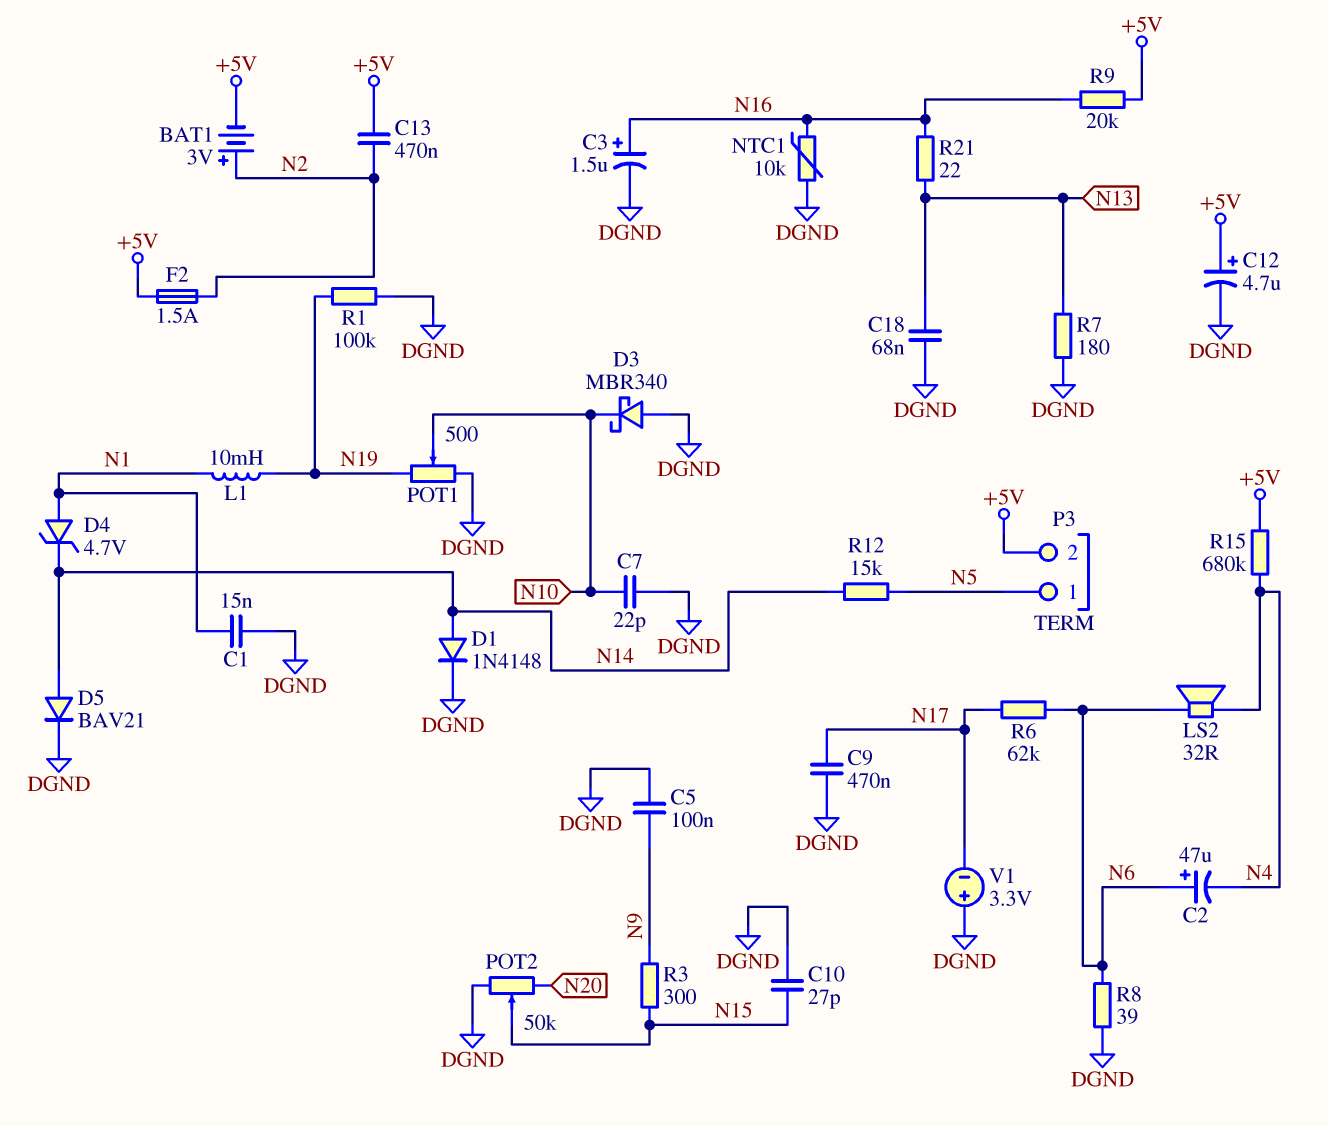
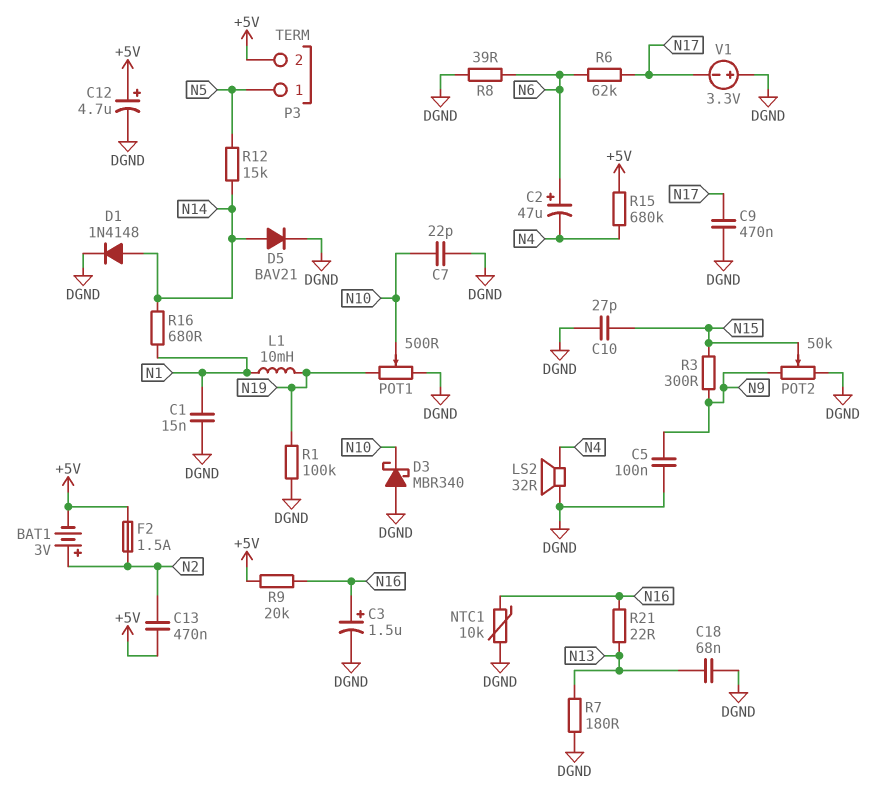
D4: zener 4.7V (A N1, K N14) -> none
LS2: speaker 32R (N4, N6) -> speaker 32R (DGND, N4)
POT2: 50k (DGND, N20, wiper N15) -> 50k (DGND, N9, wiper N15)
R16: none -> 680 (N1, N14)

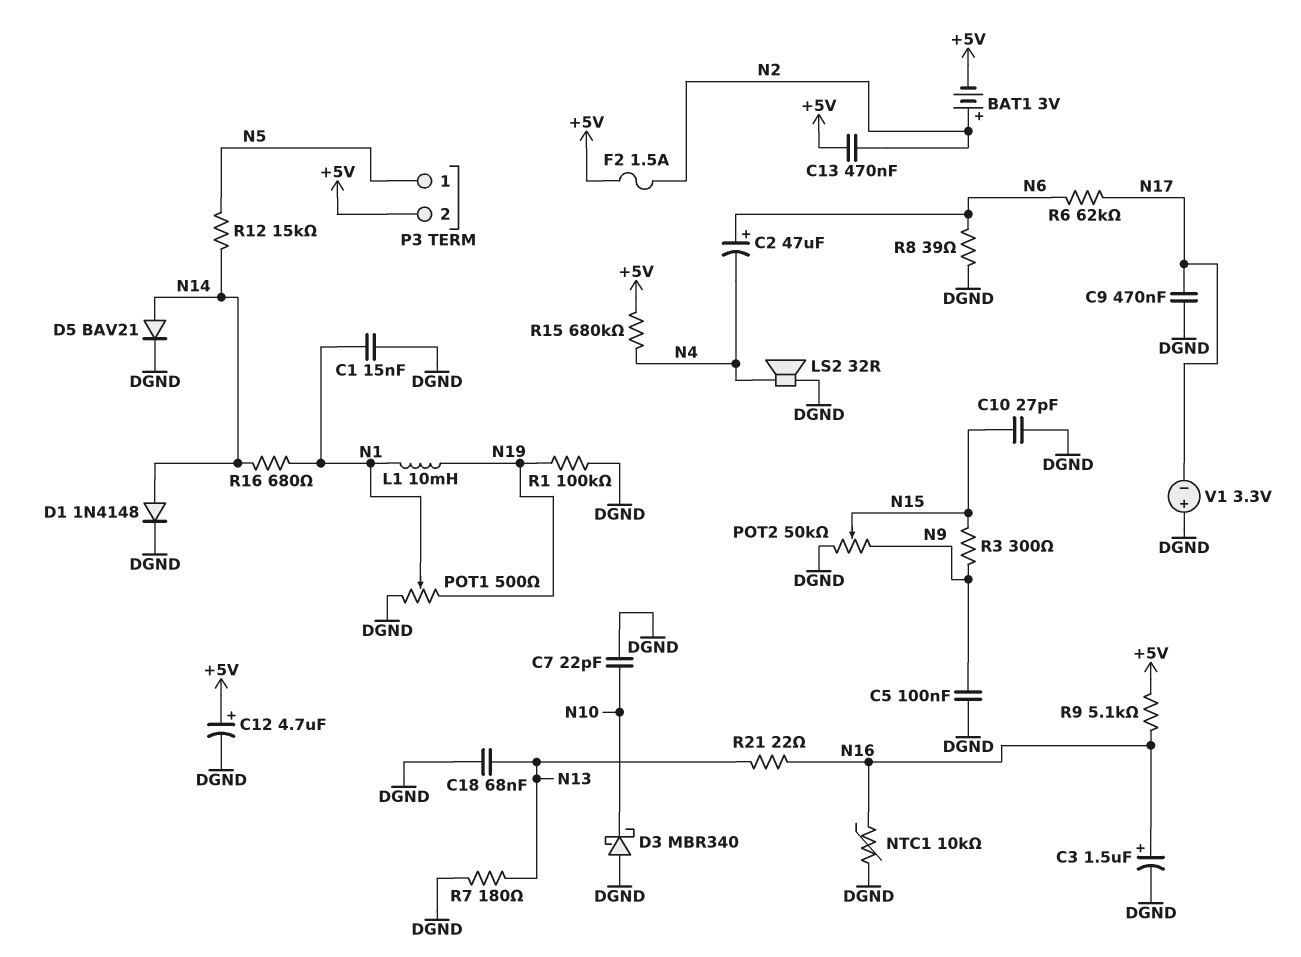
POT1: 500 (DGND, N19, wiper N10) -> 500 (DGND, N19, wiper N1)
R9: 20k (+5V, N16) -> 5.1k (+5V, N16)

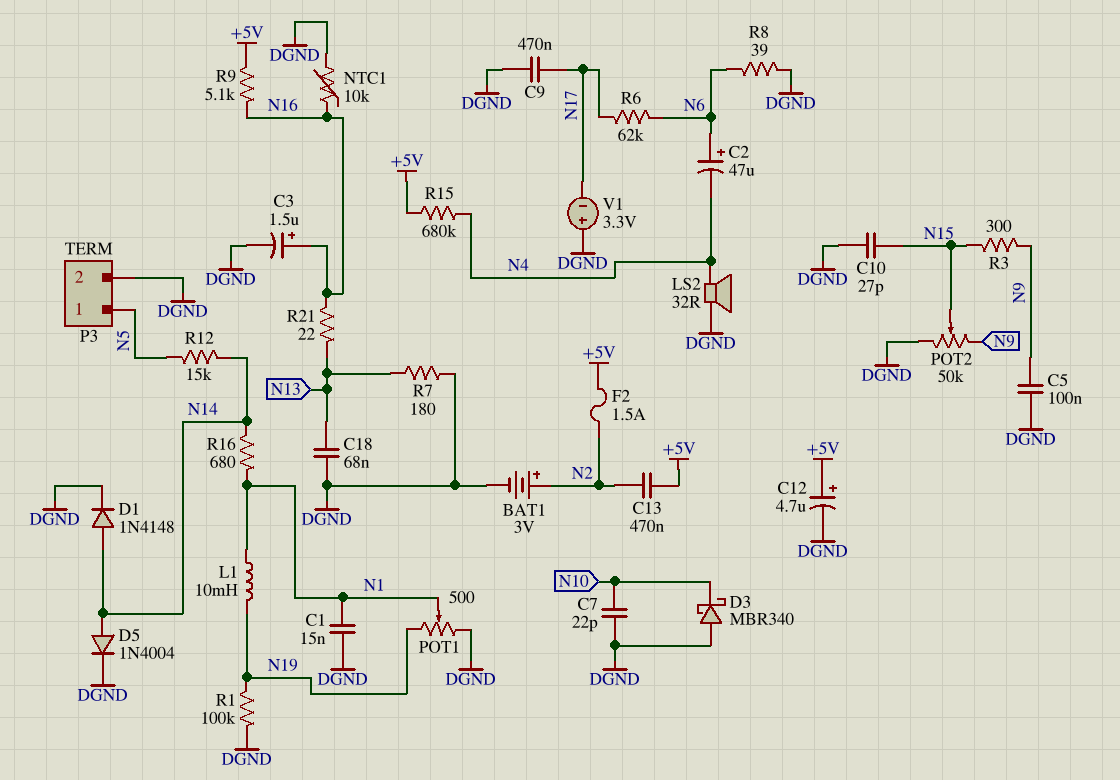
BAT1: 3V (plus N2, minus +5V) -> 3V (plus N2, minus DGND)
D5: diode BAV21 (A N14, K DGND) -> diode 1N4004 (A N14, K DGND)
P3 pin 2: +5V -> DGND

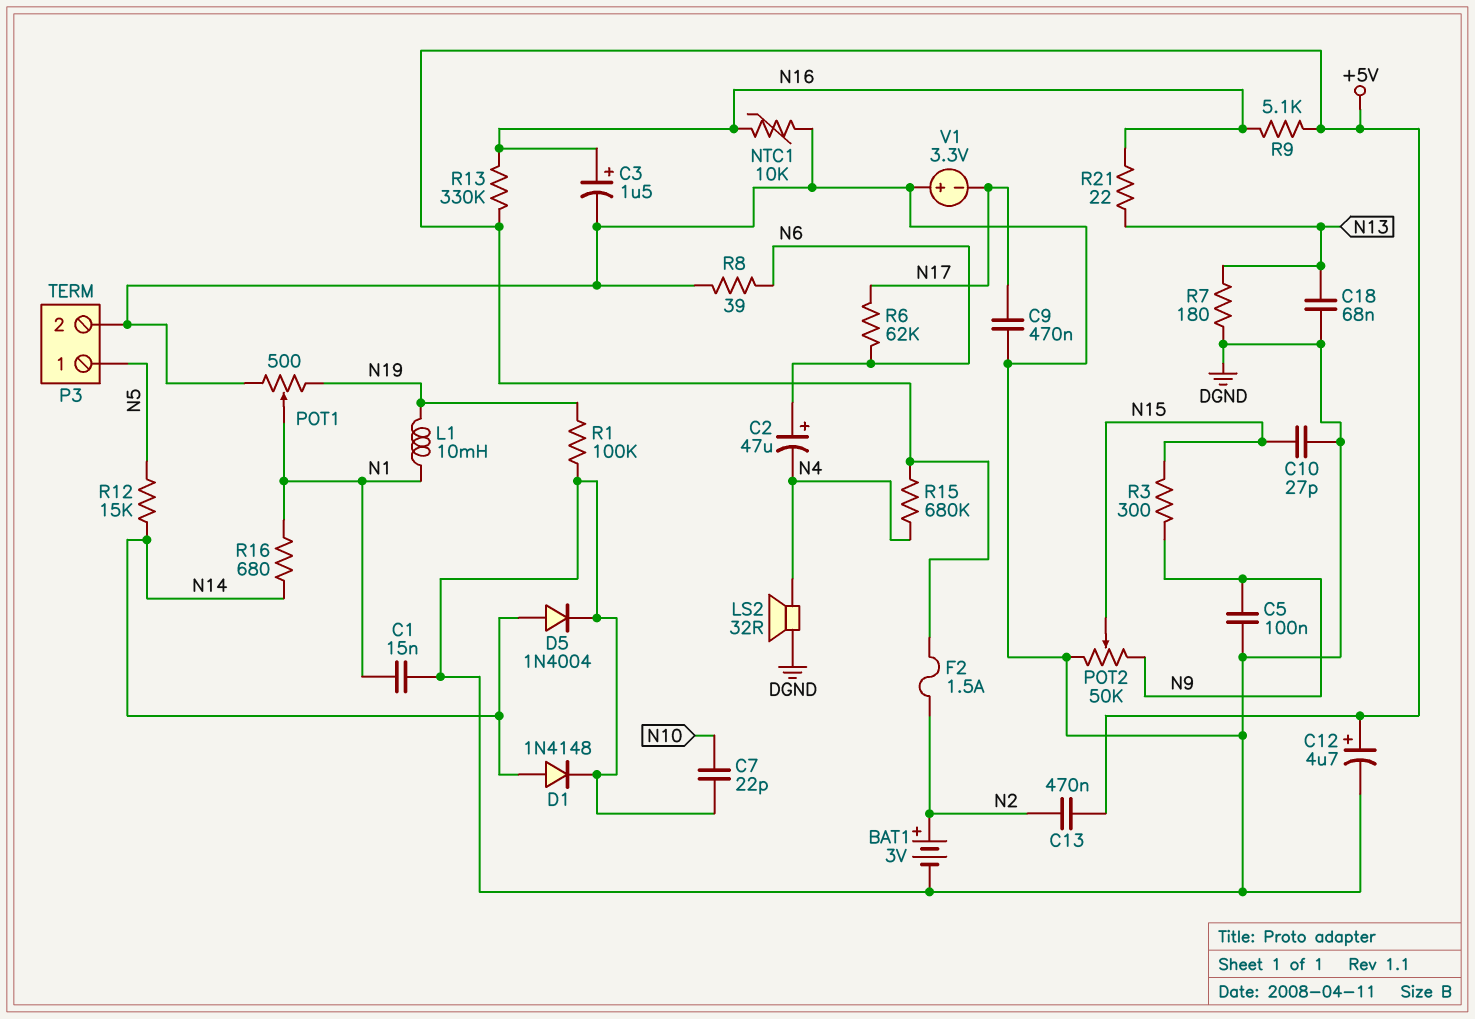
D3: schottky MBR340 (A DGND, K N10) -> none
R13: none -> 330k (+5V, N16)

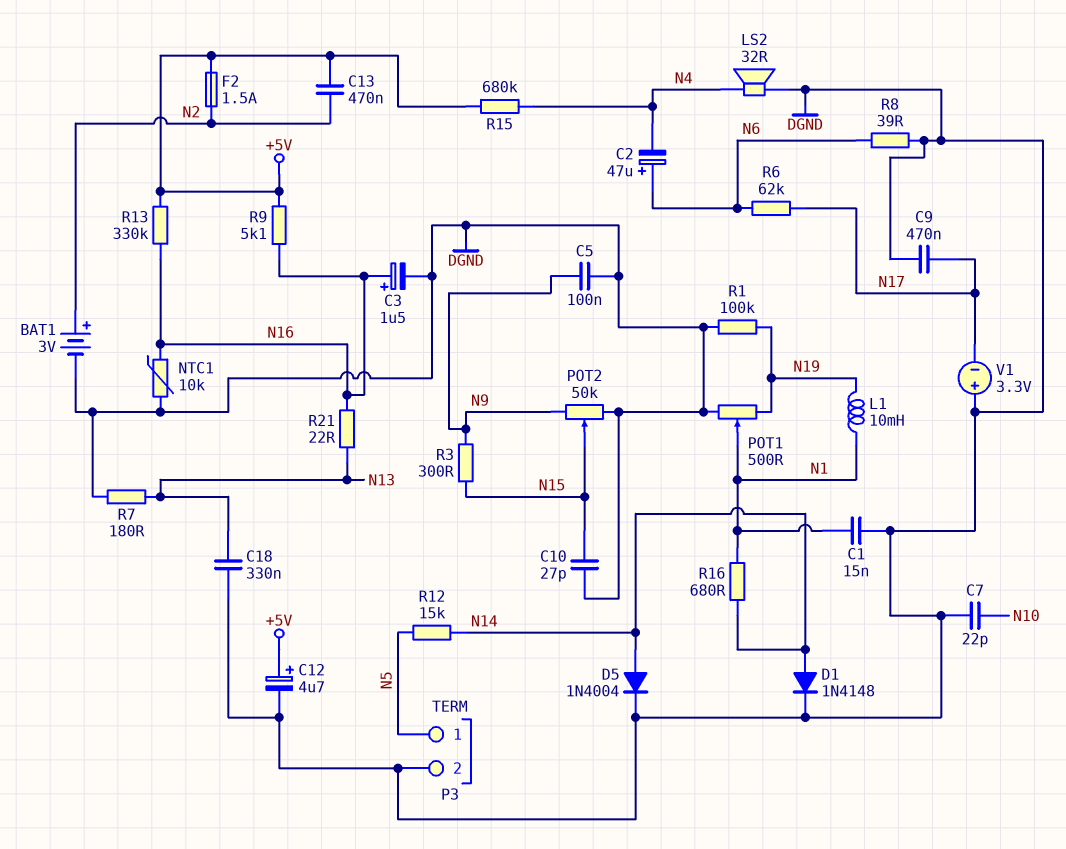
C18: 68nF (DGND, N13) -> 330nF (DGND, N13)

